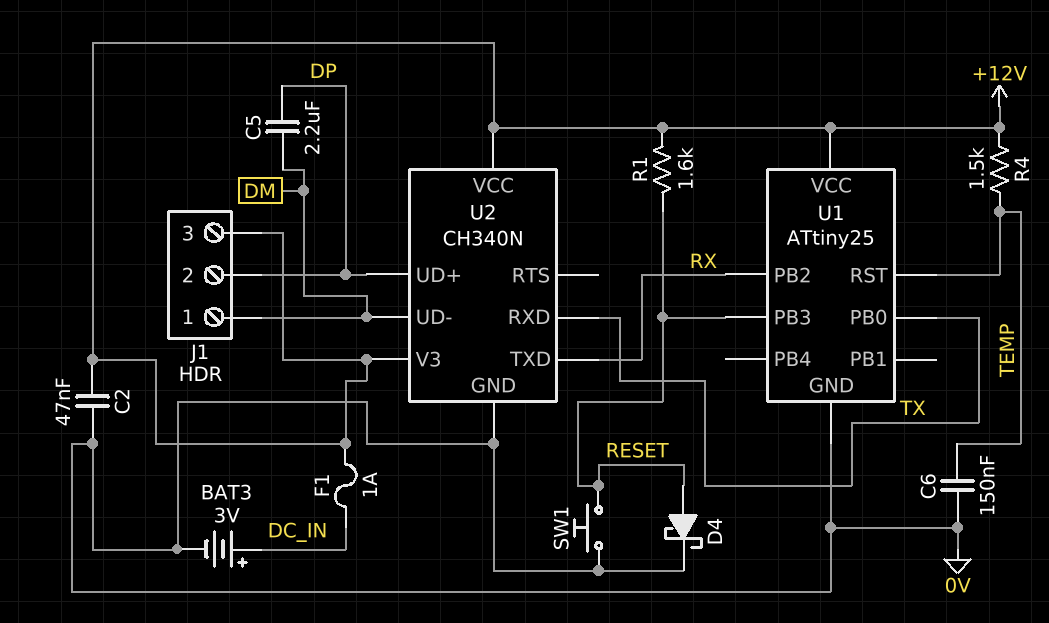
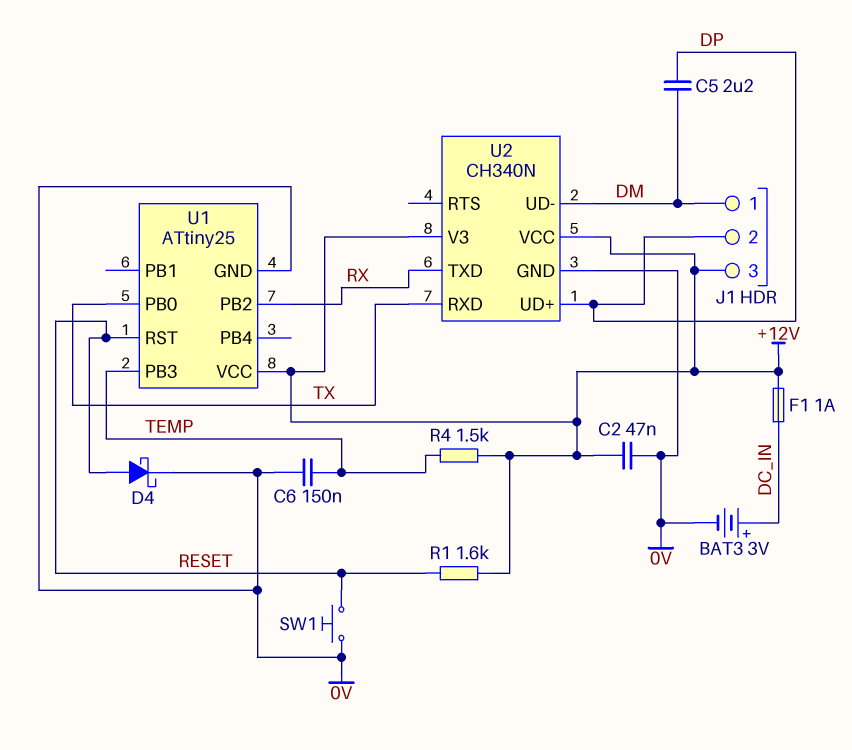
U1 pin PB3: RESET -> TEMP
U1 pin RST: TEMP -> RESET

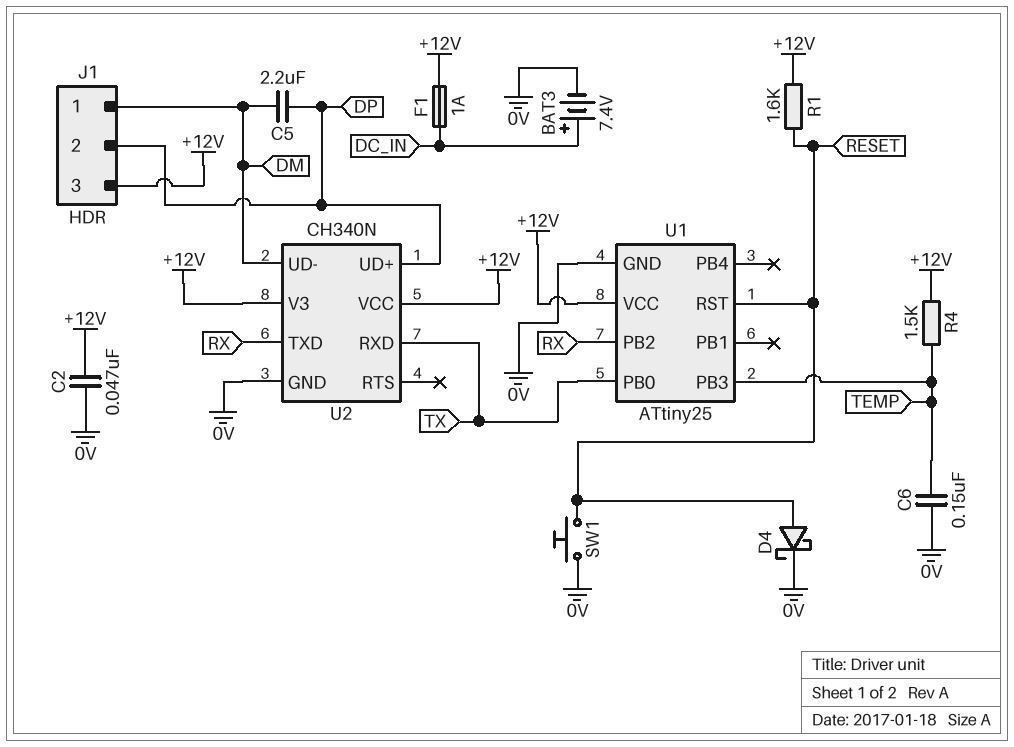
BAT3: 3V (plus DC_IN, minus 0V) -> 7.4V (plus DC_IN, minus 0V)

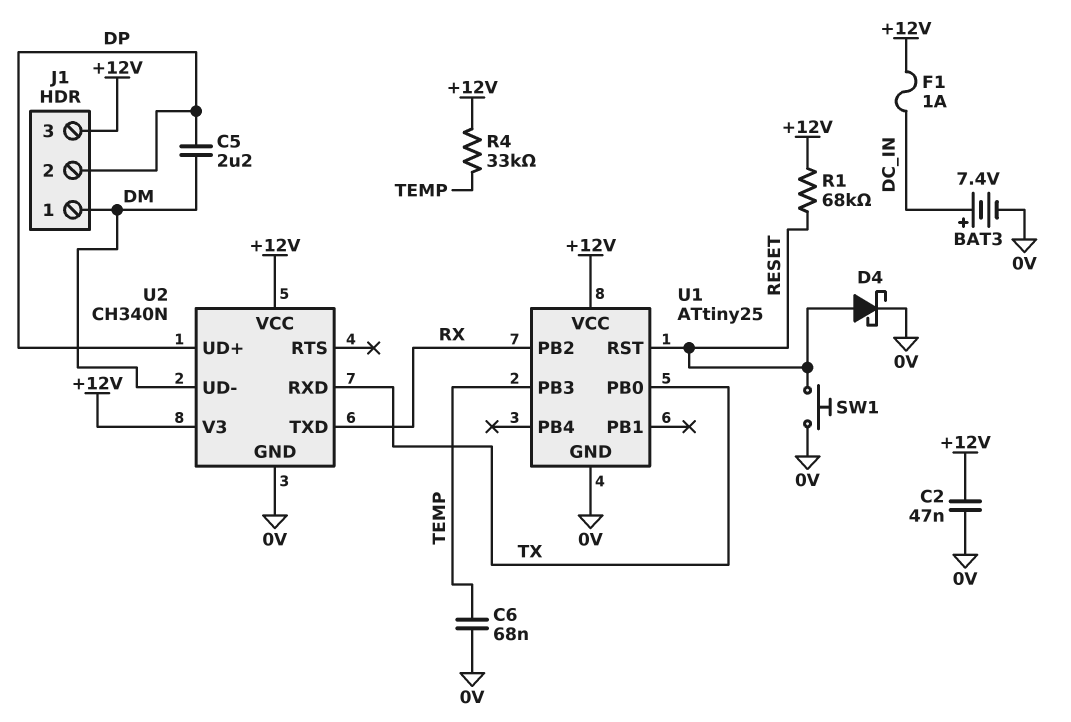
C6: 150nF (0V, TEMP) -> 68nF (0V, TEMP)
R1: 1.6k (+12V, RESET) -> 68k (+12V, RESET)
R4: 1.5k (+12V, TEMP) -> 33k (+12V, TEMP)

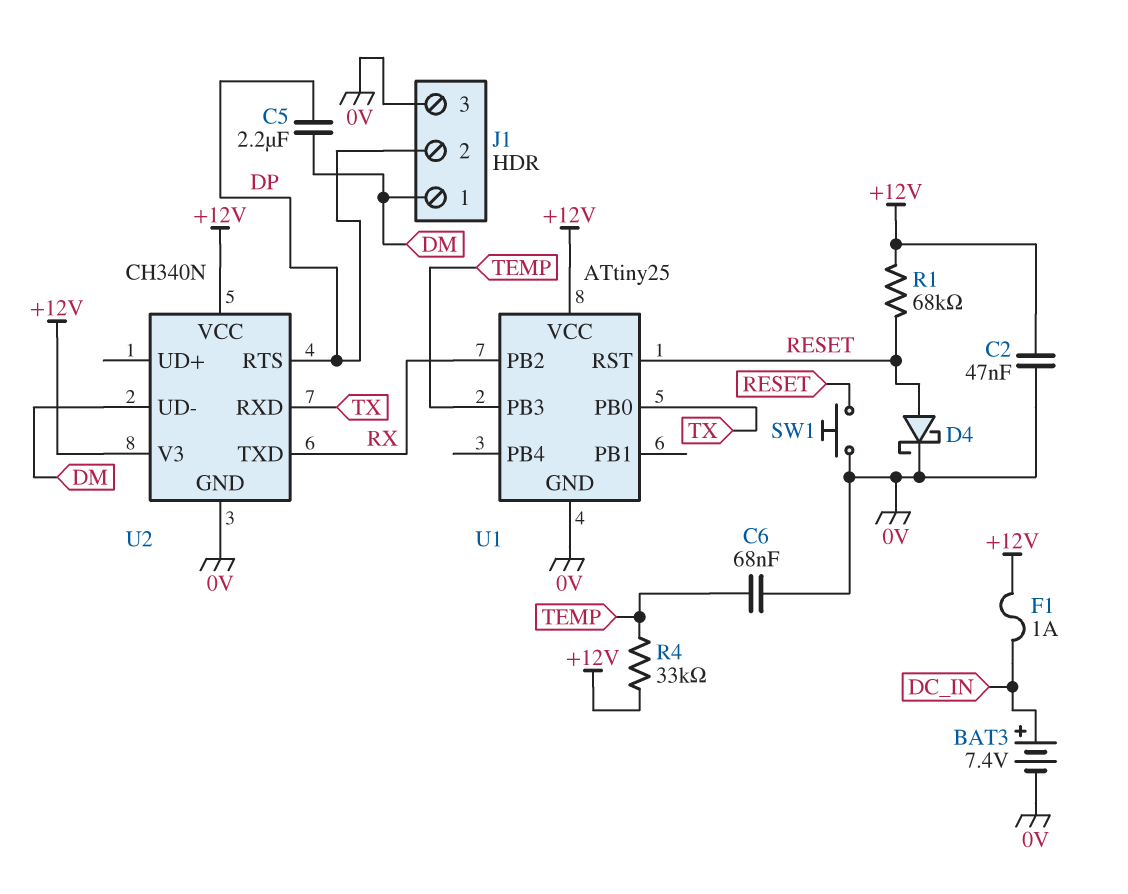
J1 pin 3: +12V -> 0V
U2 pin RTS: none -> DP
U2 pin UD+: DP -> none

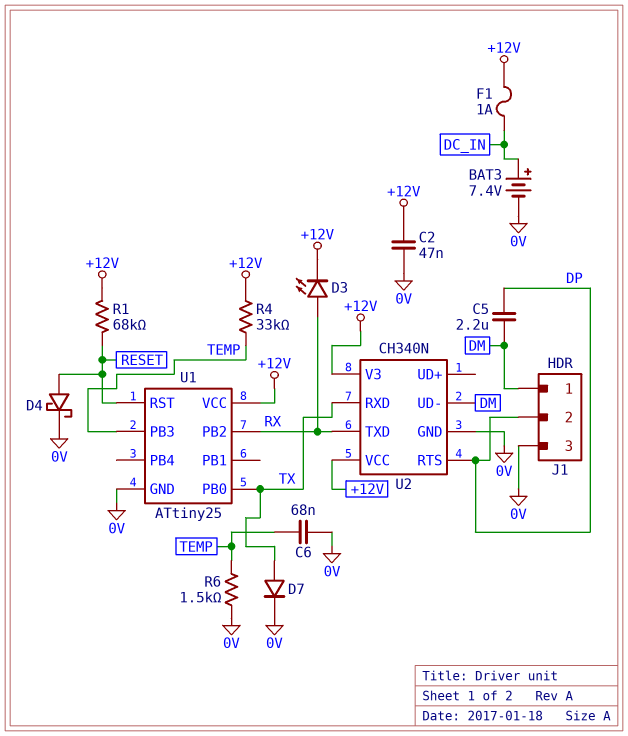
D3: none -> LED (A RX, K +12V)
D7: none -> diode (A TX, K 0V)
R6: none -> 1.5k (0V, TEMP)
SW1: button (0V, RESET) -> none

